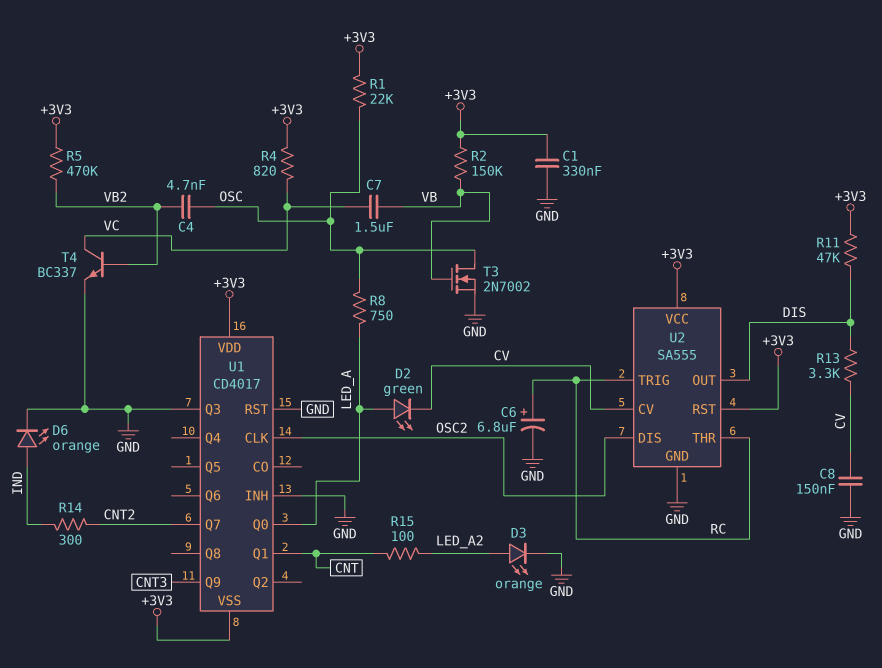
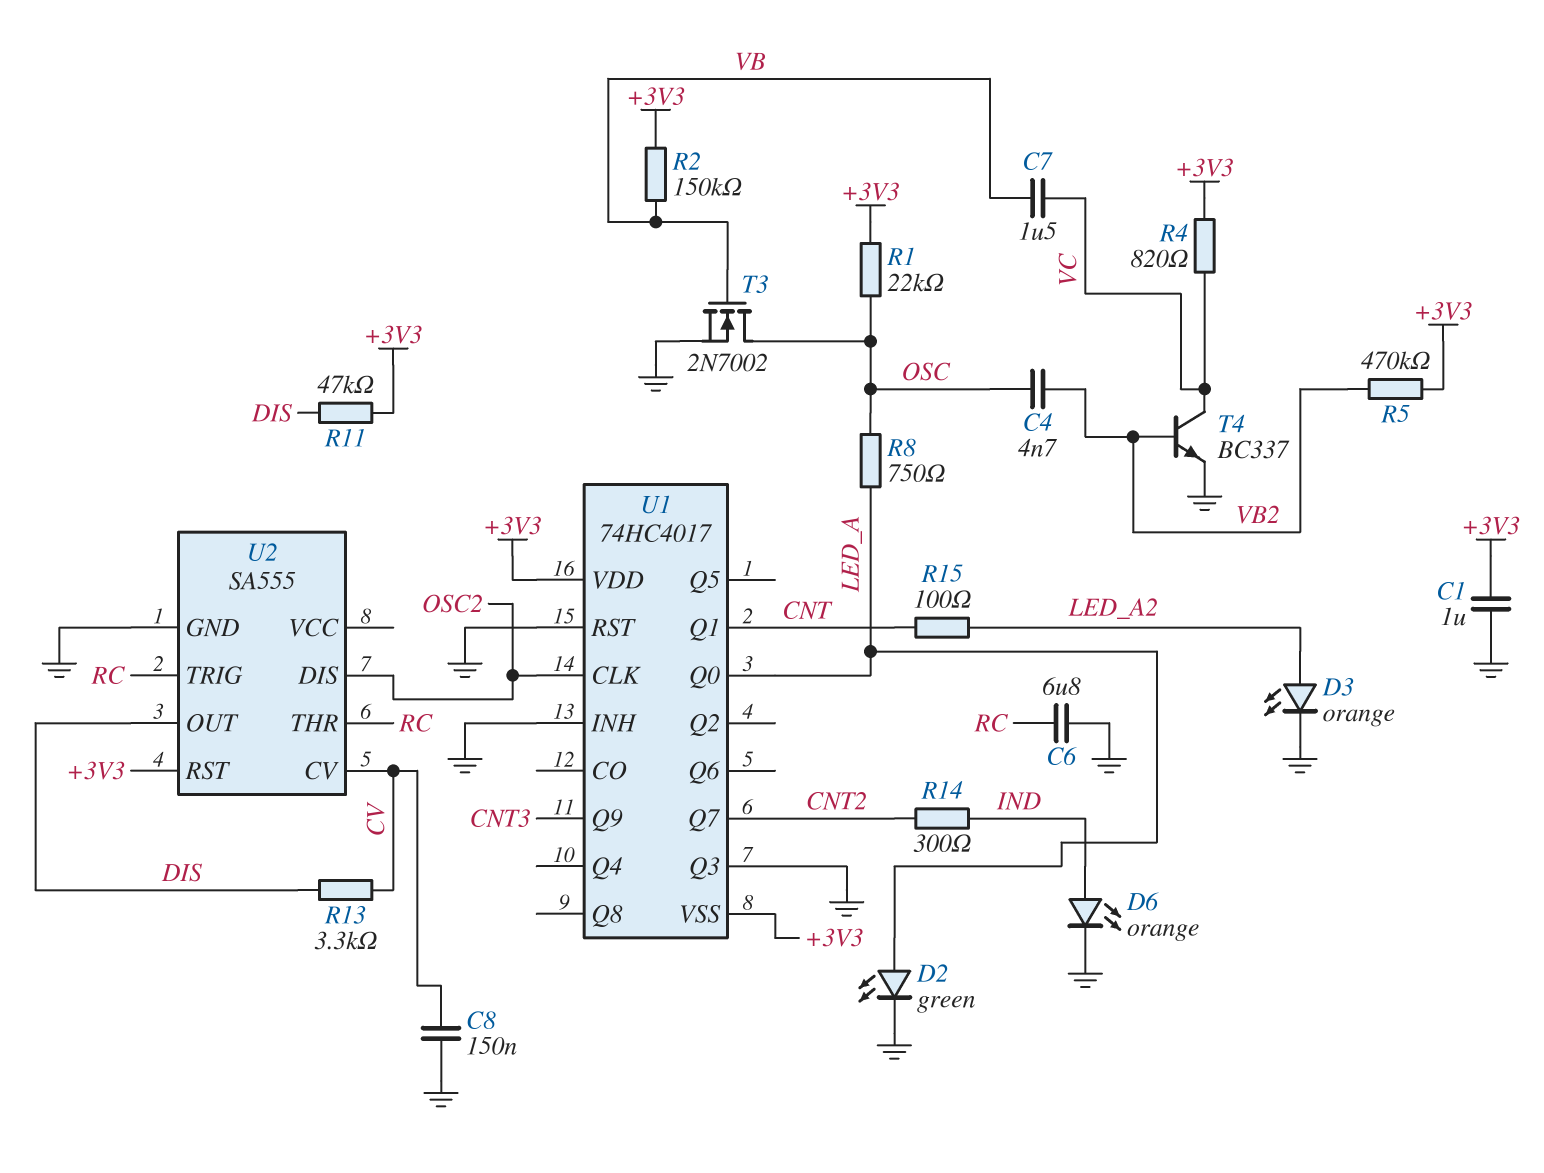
C1: 330nF (+3V3, GND) -> 1uF (+3V3, GND)
C6: 6.8uF (plus RC, minus GND) -> 6.8uF (GND, RC)
D2: LED green (A LED_A, K CV) -> LED green (A LED_A, K GND)
U1: CD4017 -> 74HC4017
U2 pin VCC: +3V3 -> none

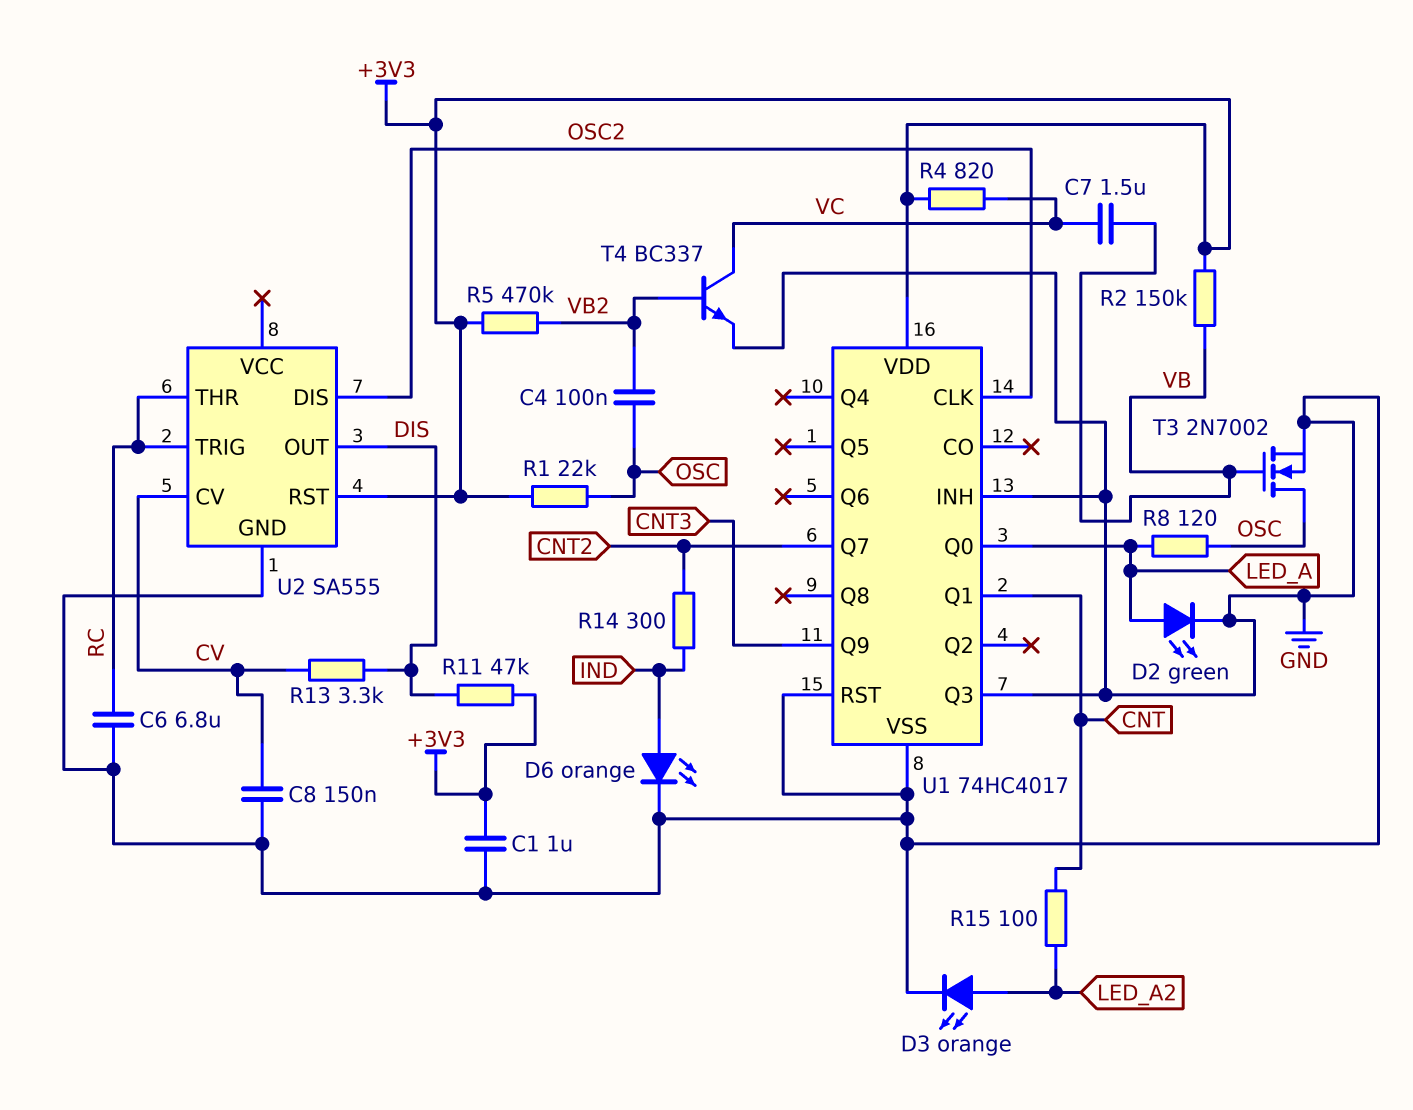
C4: 4.7nF (OSC, VB2) -> 100nF (OSC, VB2)
R8: 750 (LED_A, OSC) -> 120 (LED_A, OSC)
U1 pin VSS: +3V3 -> GND

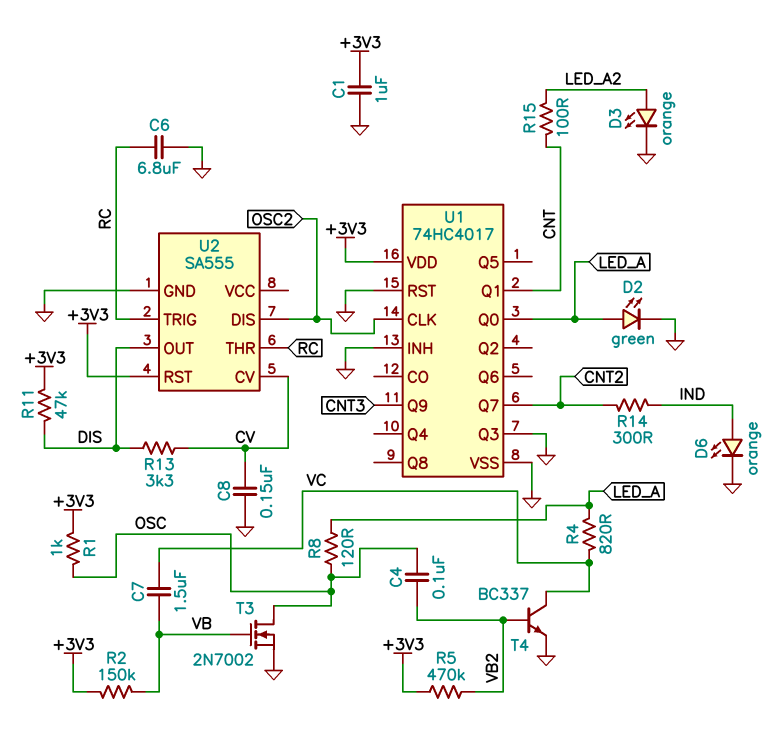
R1: 22k (+3V3, OSC) -> 1k (+3V3, OSC)
R4: 820 (+3V3, VC) -> 820 (LED_A, VC)

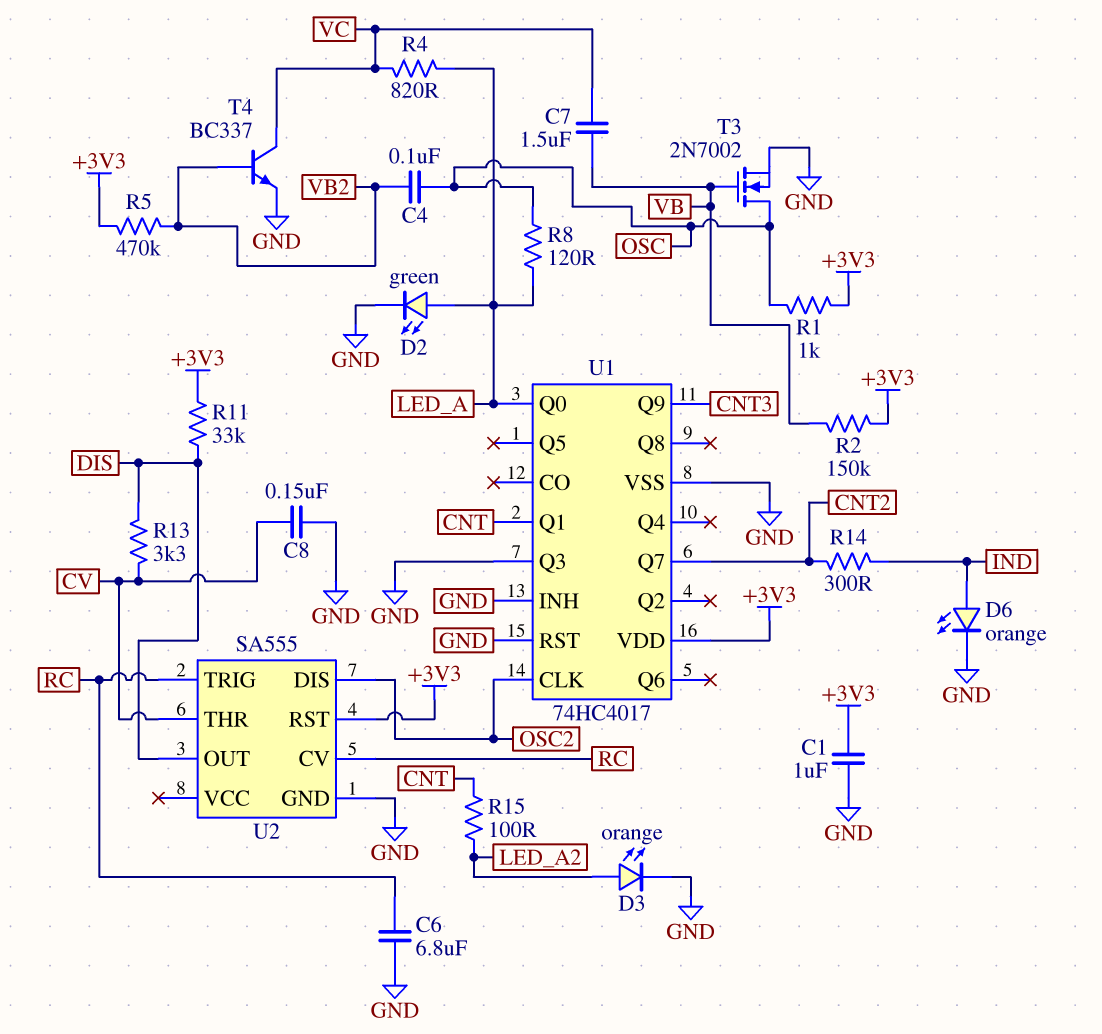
R11: 47k (+3V3, DIS) -> 33k (+3V3, DIS)
U2 pin CV: CV -> RC
U2 pin THR: RC -> CV

